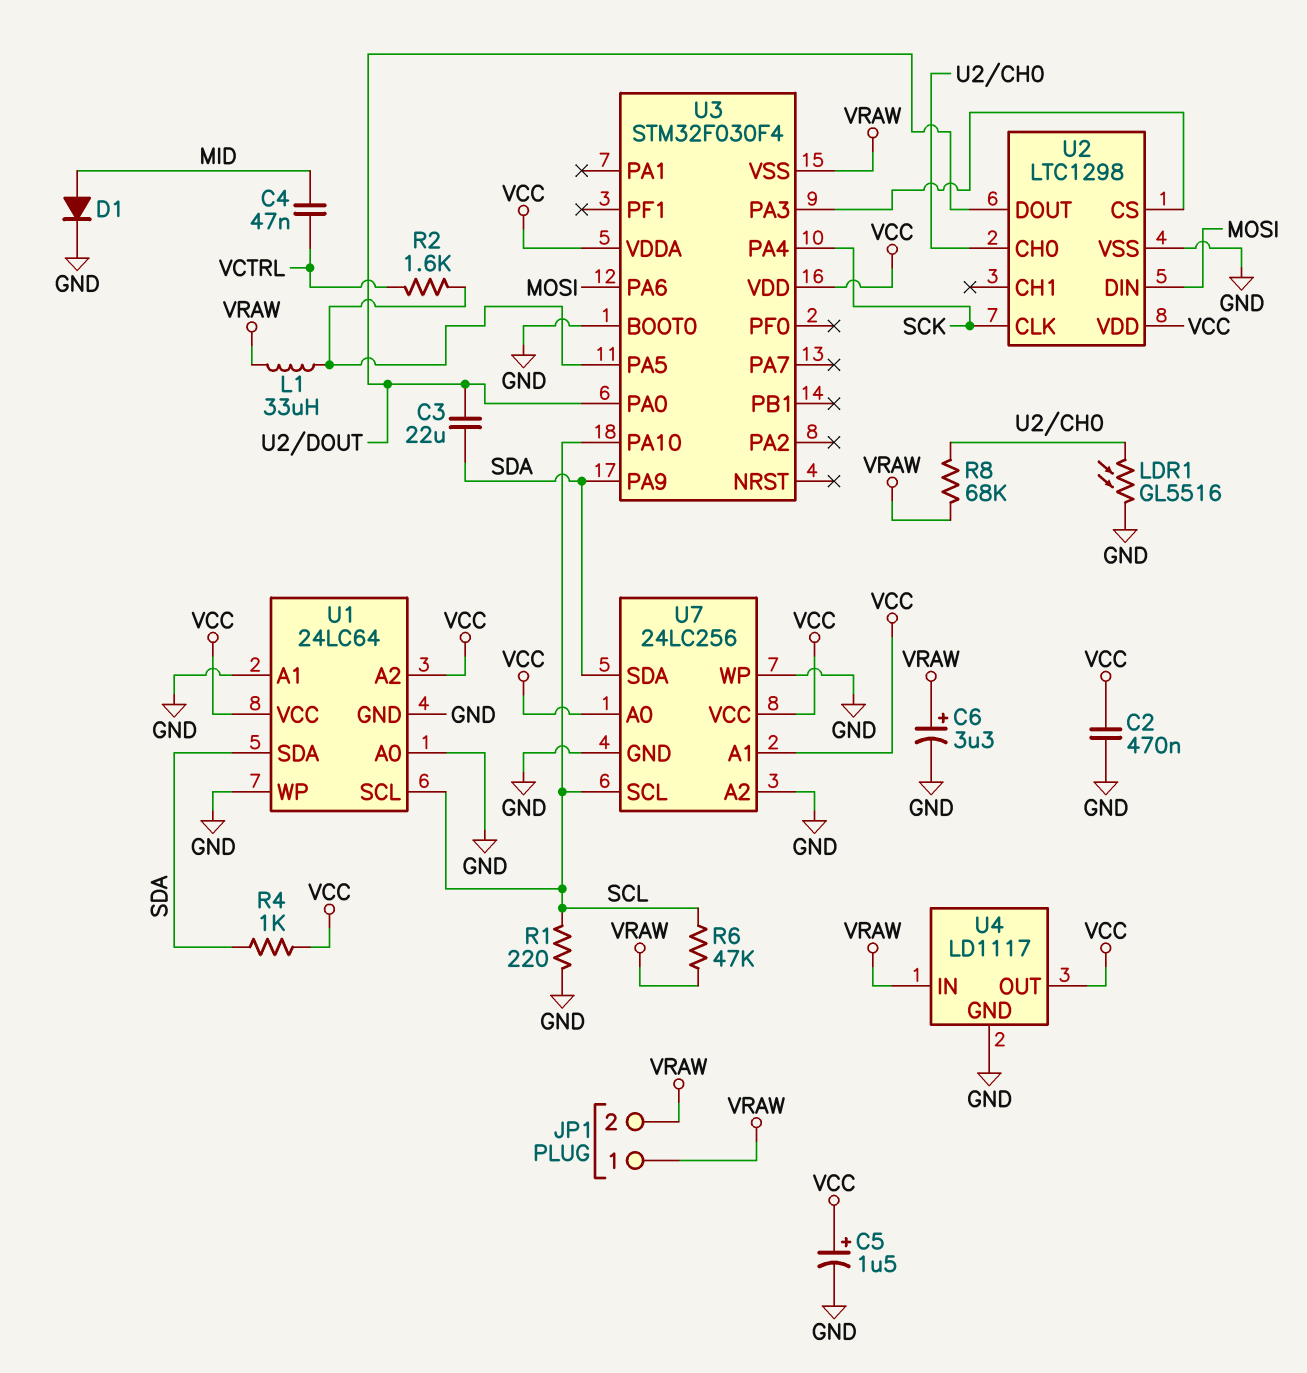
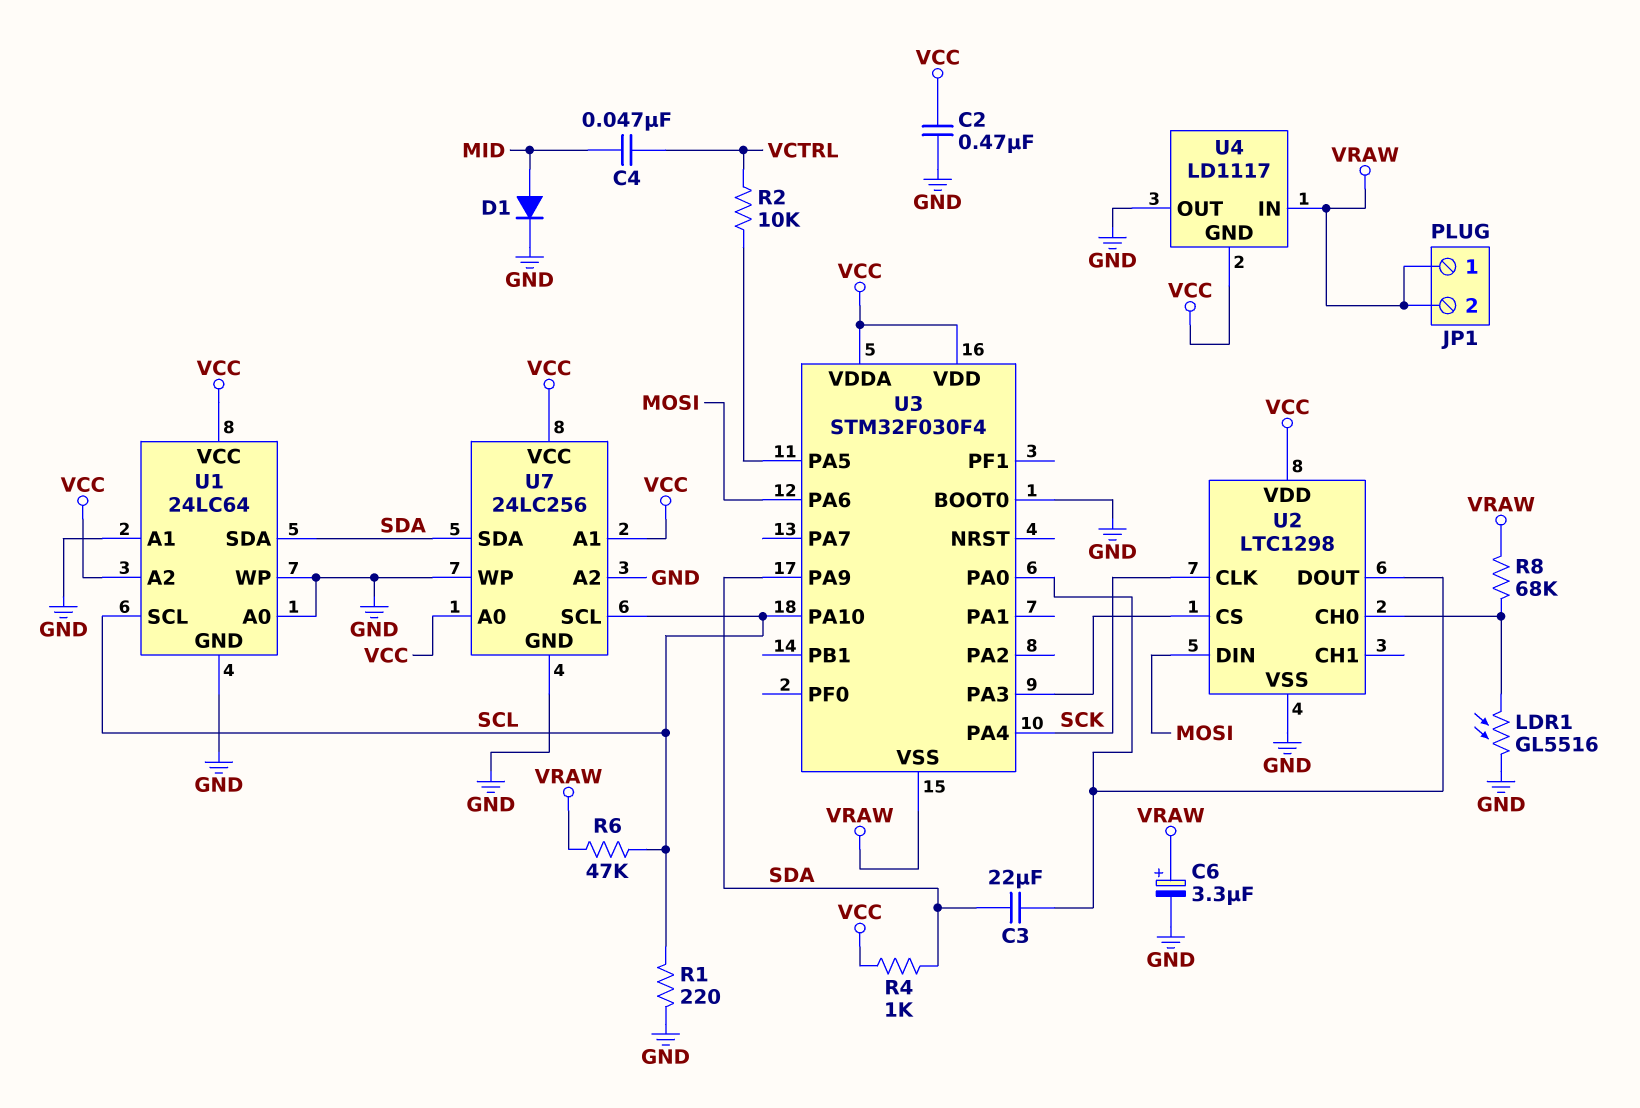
C5: 1.5uF (plus VCC, minus GND) -> none
L1: 33uH (U3/PA5, VRAW) -> none
R2: 1.6k (U3/PA5, VCTRL) -> 10k (U3/PA5, VCTRL)
U4 pin GND: GND -> VCC
U4 pin OUT: VCC -> GND

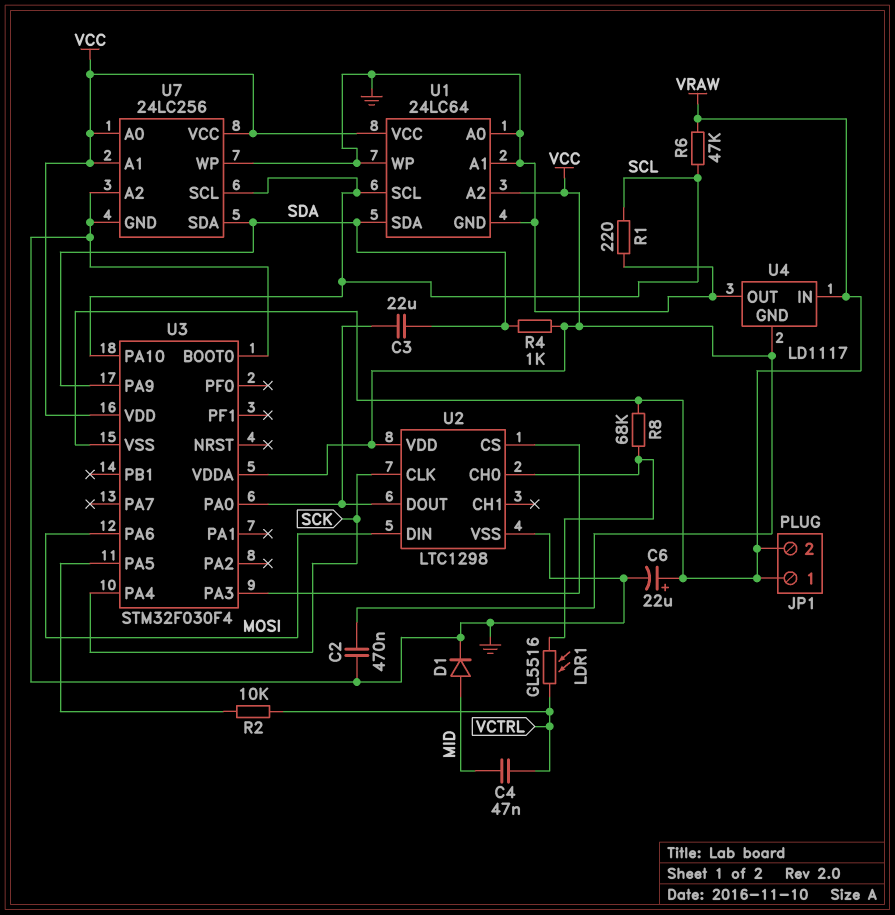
C6: 3.3uF (plus VRAW, minus GND) -> 22uF (plus VRAW, minus GND)
LDR1: GL5516 (GND, U2/CH0) -> GL5516 (U2/CH0, VCTRL)

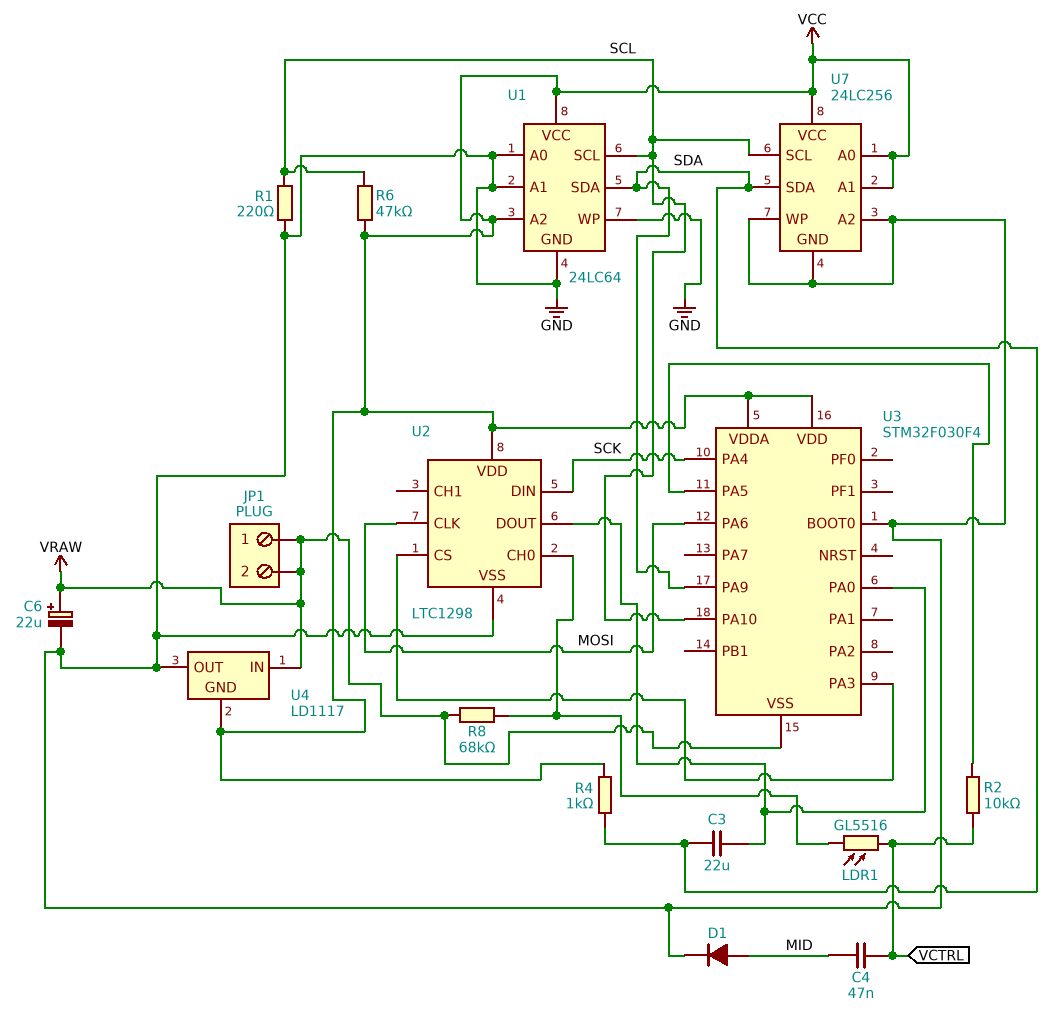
C2: 470nF (GND, VCC) -> none
R6: 47k (SCL, VRAW) -> 47k (SCL, VCC)
U2 pin CLK: SCK -> MOSI
U2 pin DIN: MOSI -> SCK

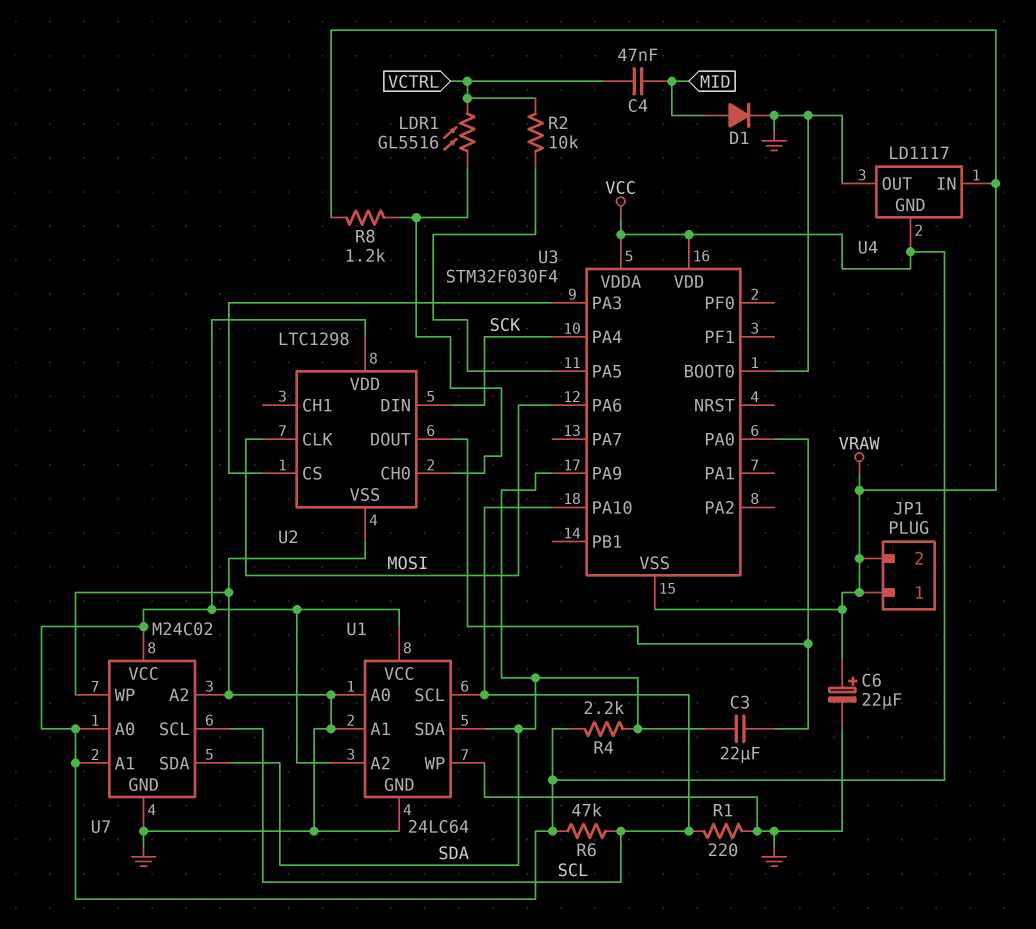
R4: 1k (SDA, VCC) -> 2.2k (SDA, VCC)
R8: 68k (U2/CH0, VRAW) -> 1.2k (U2/CH0, VRAW)
U7: 24LC256 -> M24C02

